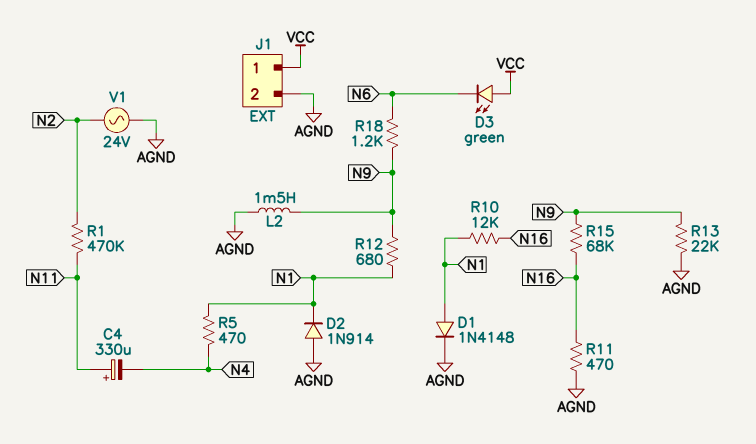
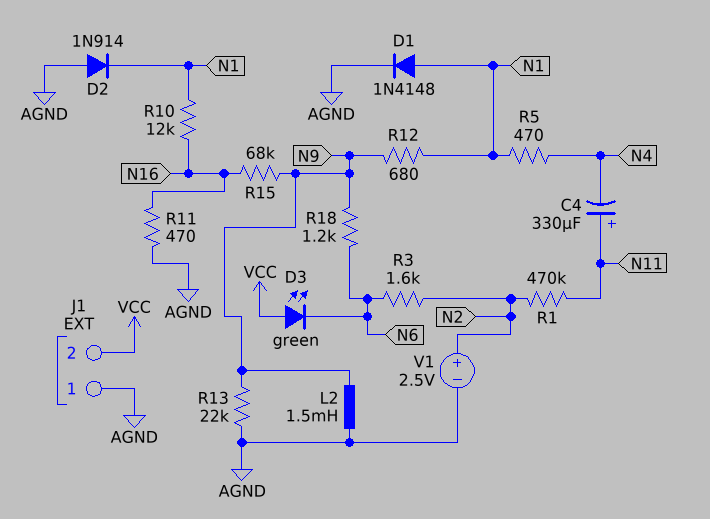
J1 pin 1: VCC -> AGND
J1 pin 2: AGND -> VCC
R3: none -> 1.6k (N2, N6)
V1: AC 24V (AGND, N2) -> 2.5V (plus N2, minus AGND)

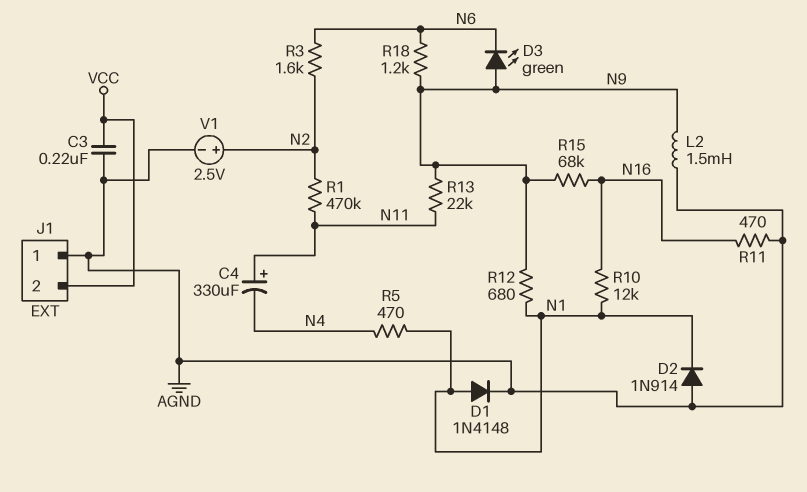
C3: none -> 220nF (AGND, VCC)
D3: LED green (A VCC, K N6) -> LED green (A N9, K N6)
R13: 22k (AGND, N9) -> 22k (N9, N11)

